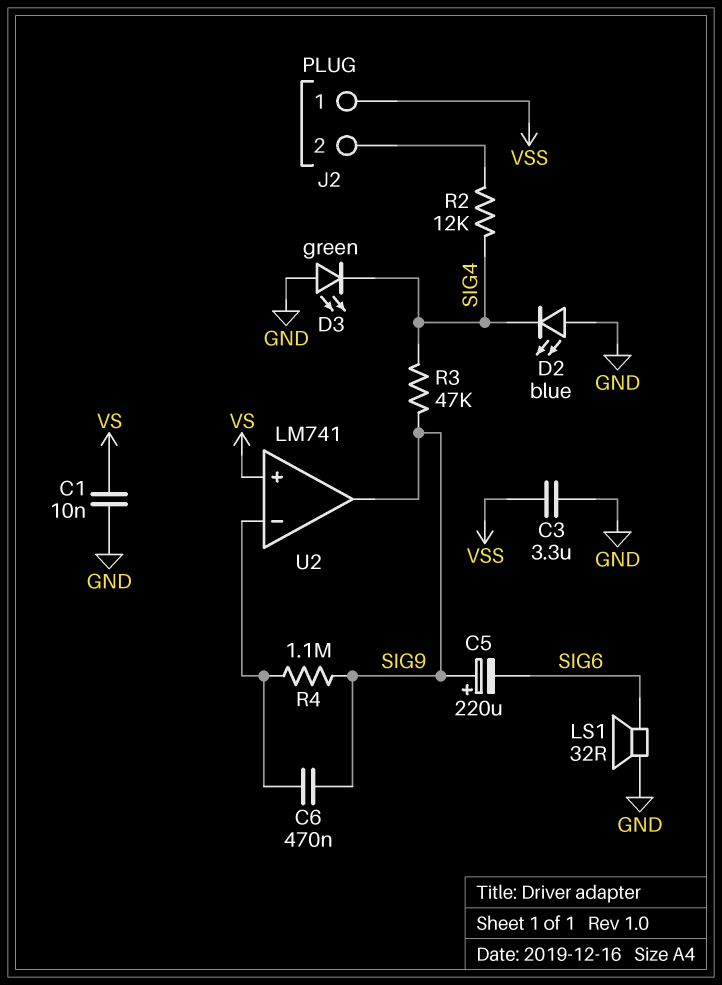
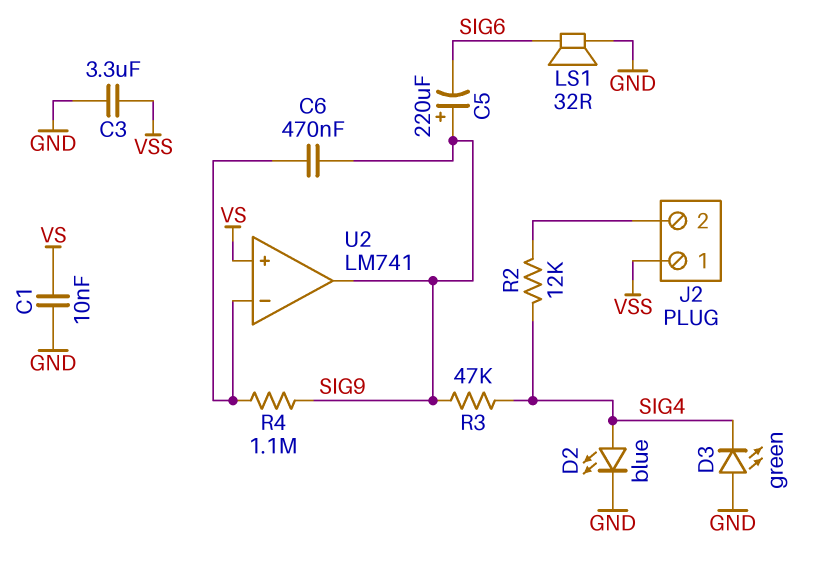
D2: LED blue (A GND, K SIG4) -> LED blue (A SIG4, K GND)

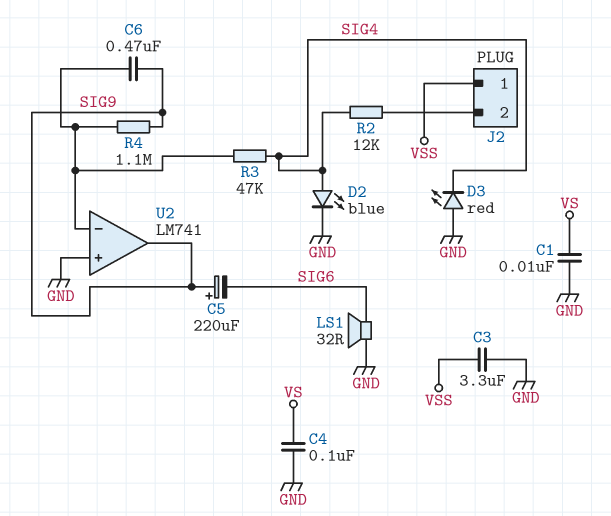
C4: none -> 100nF (GND, VS)
D3: LED green (A GND, K SIG4) -> LED red (A GND, K SIG4)
R3: 47k (SIG4, SIG9) -> 47k (SIG4, U2/in-)
U2 pin in+: VS -> GND

